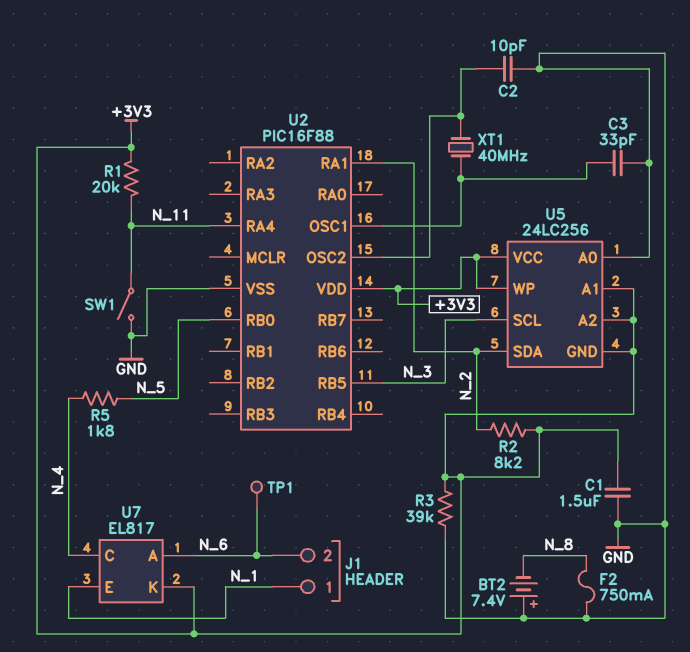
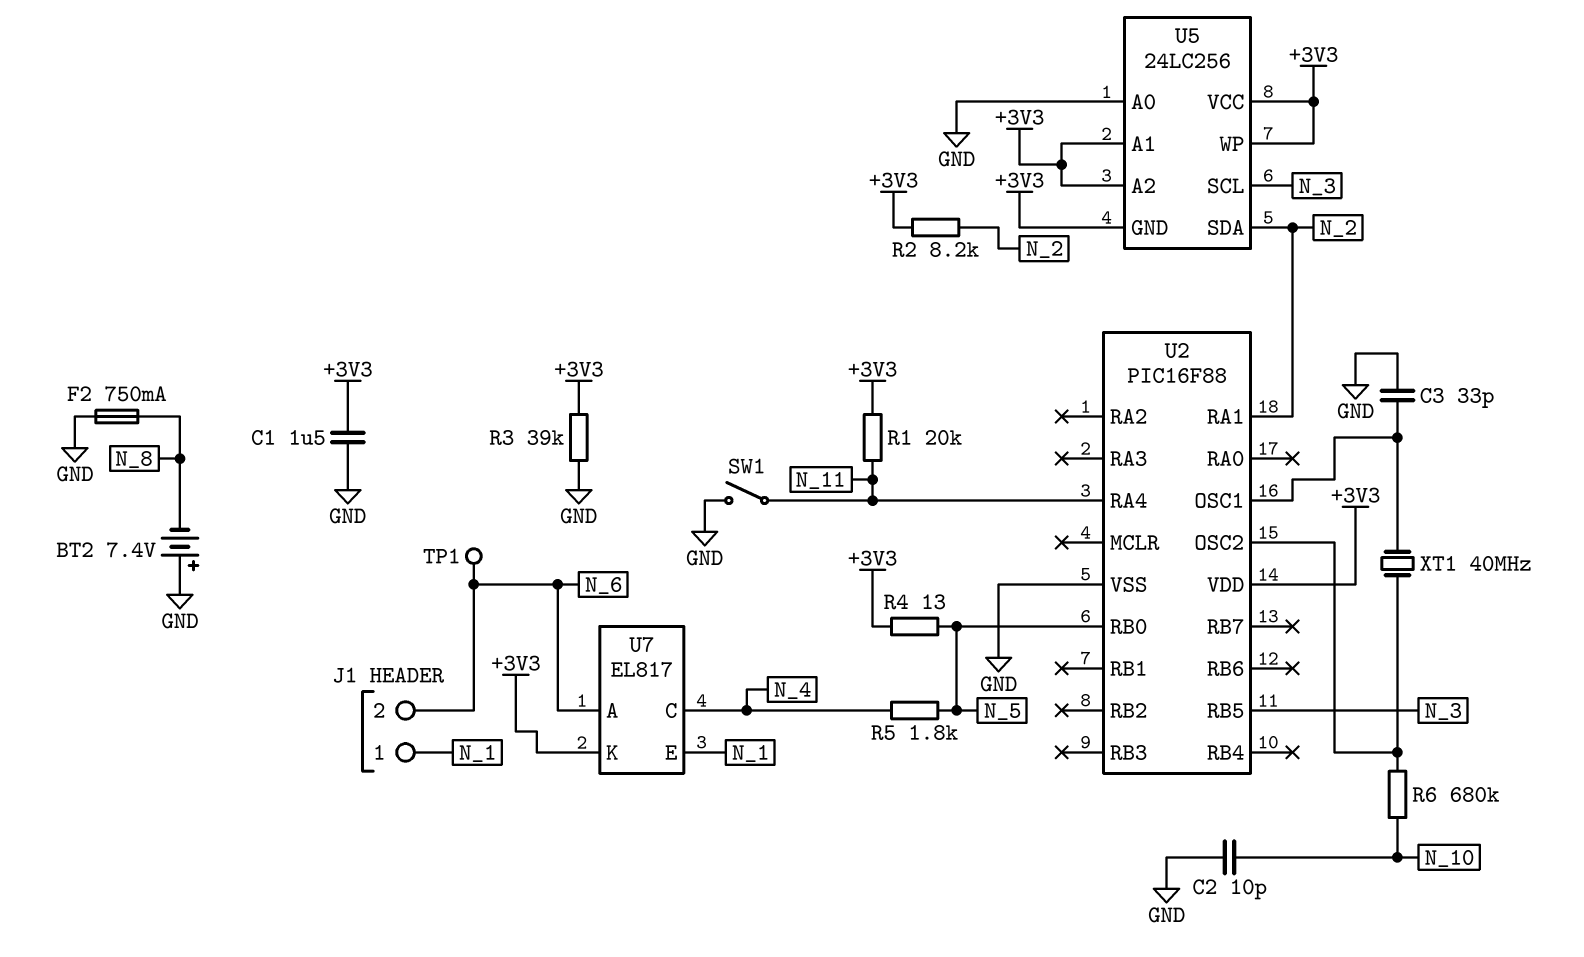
C2: 10pF (GND, U2/OSC2) -> 10pF (GND, N_10)
R4: none -> 13 (+3V3, N_5)
R6: none -> 680k (N_10, U2/OSC2)

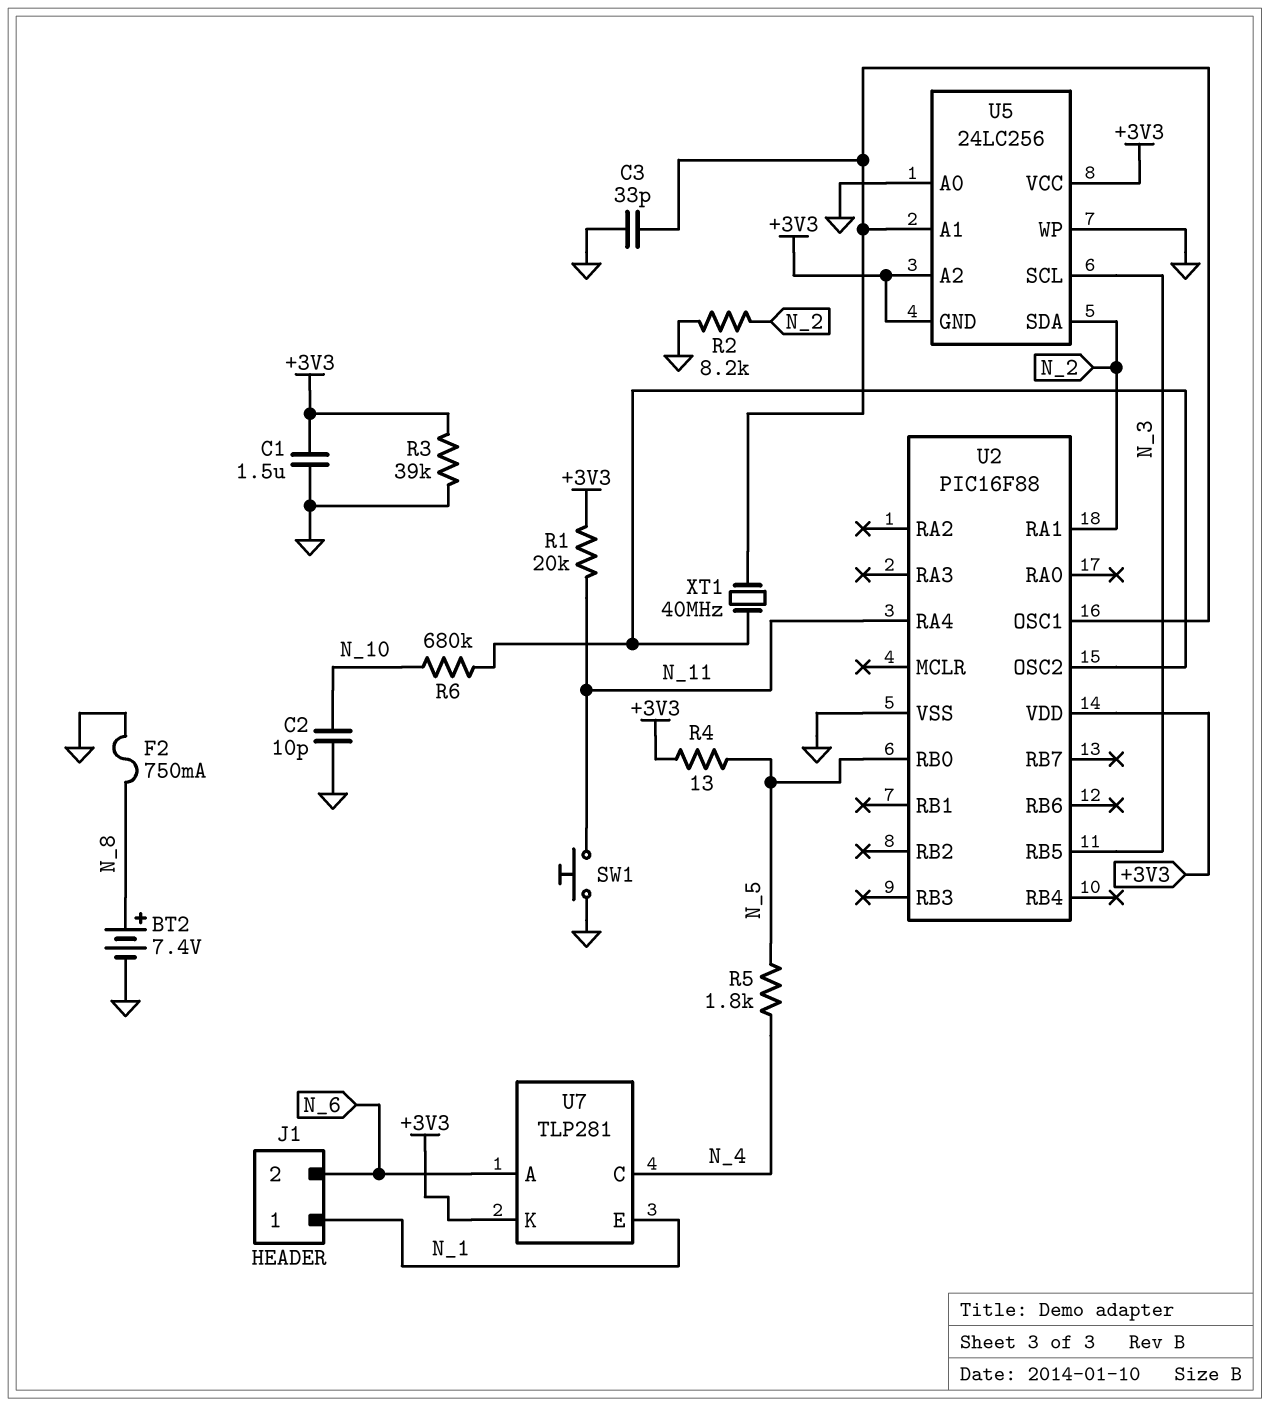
BT2: 7.4V (plus GND, minus N_8) -> 7.4V (plus N_8, minus GND)
R2: 8.2k (+3V3, N_2) -> 8.2k (GND, N_2)
SW1: switch (GND, N_11) -> button (GND, N_11)
TP1: test point (N_6) -> none
U5 pin A1: +3V3 -> U2/OSC1
U5 pin WP: +3V3 -> GND
U7: EL817 -> TLP281

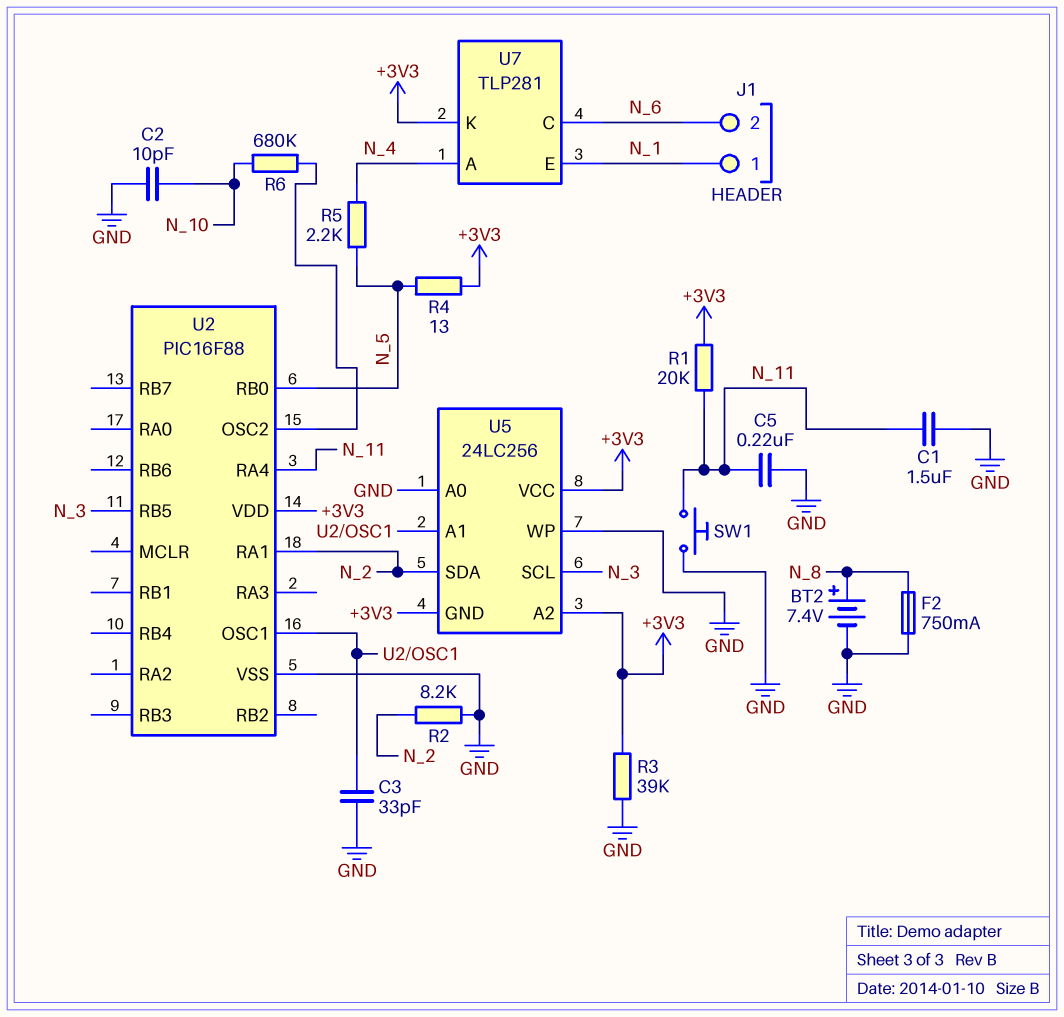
C1: 1.5uF (+3V3, GND) -> 1.5uF (GND, N_11)
C5: none -> 220nF (GND, N_11)
R5: 1.8k (N_4, N_5) -> 2.2k (N_4, N_5)
U7 pin A: N_6 -> N_4
U7 pin C: N_4 -> N_6
XT1: 40MHz (U2/OSC1, U2/OSC2) -> none

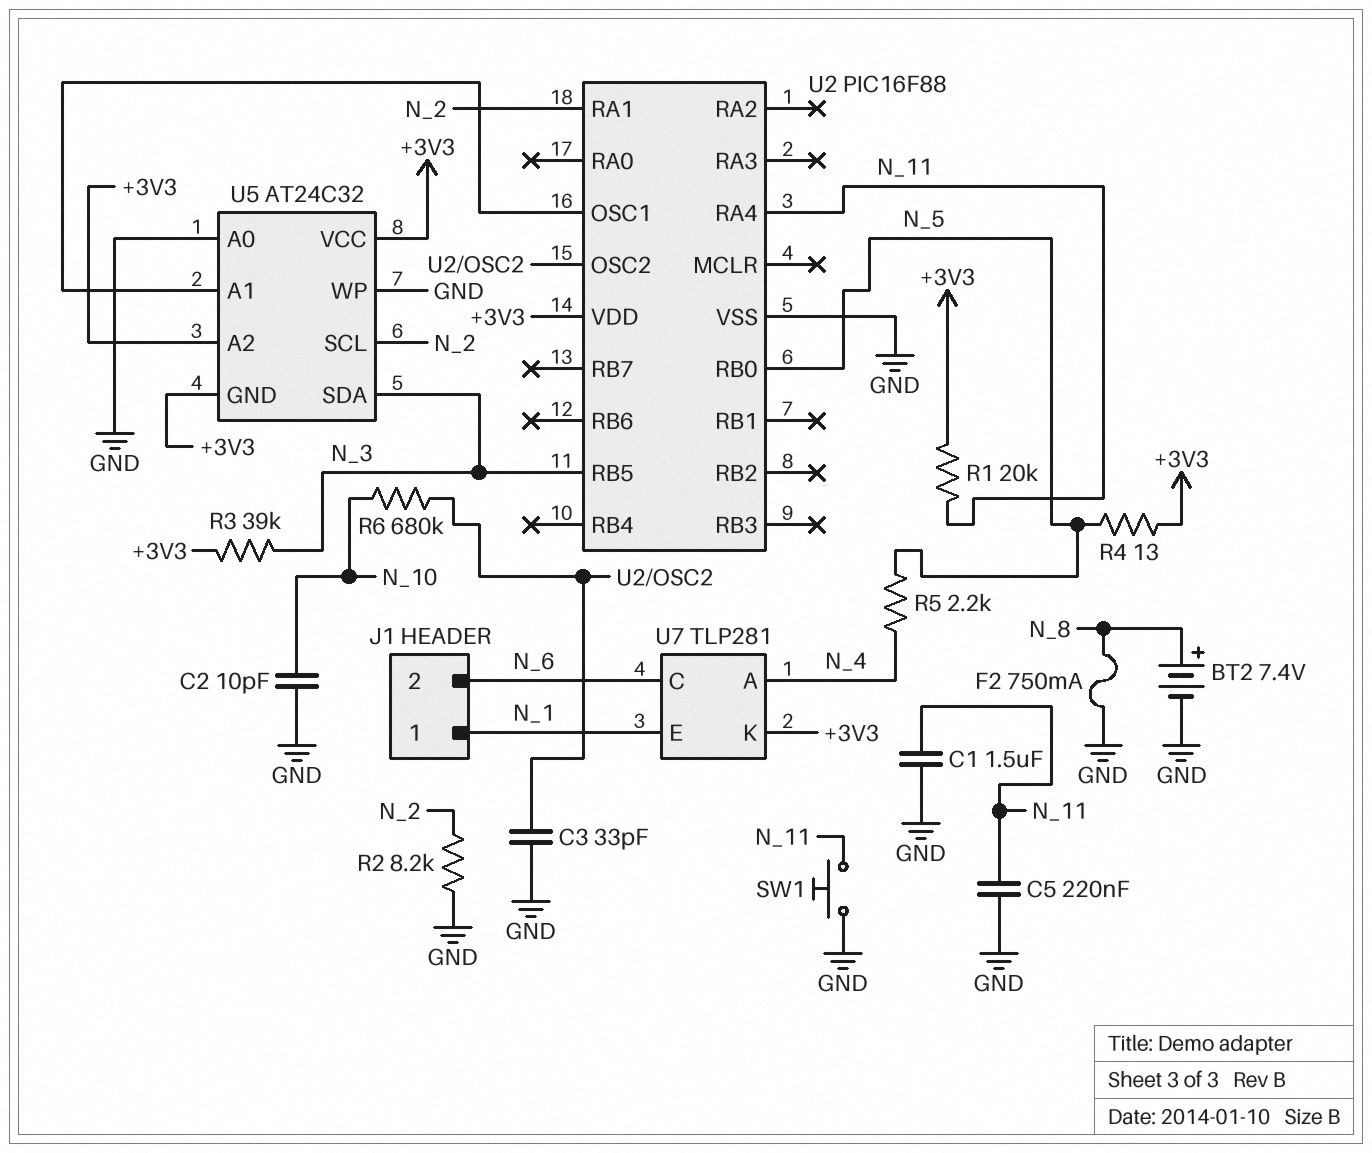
C3: 33pF (GND, U2/OSC1) -> 33pF (GND, U2/OSC2)
R3: 39k (+3V3, GND) -> 39k (+3V3, N_3)
U5: 24LC256 -> AT24C32
U5 pin SCL: N_3 -> N_2
U5 pin SDA: N_2 -> N_3

